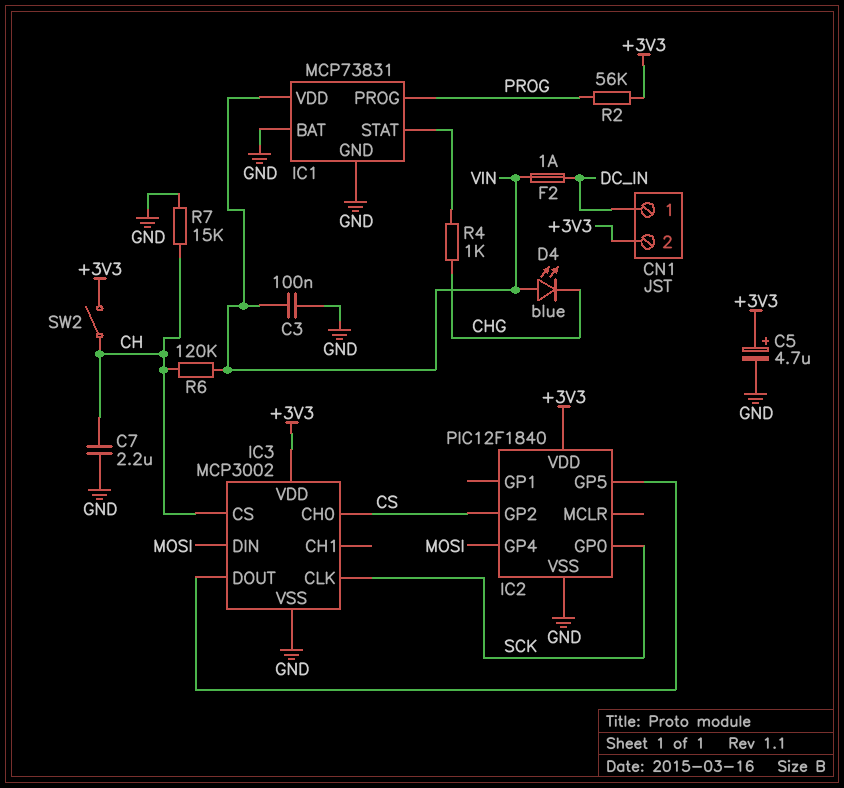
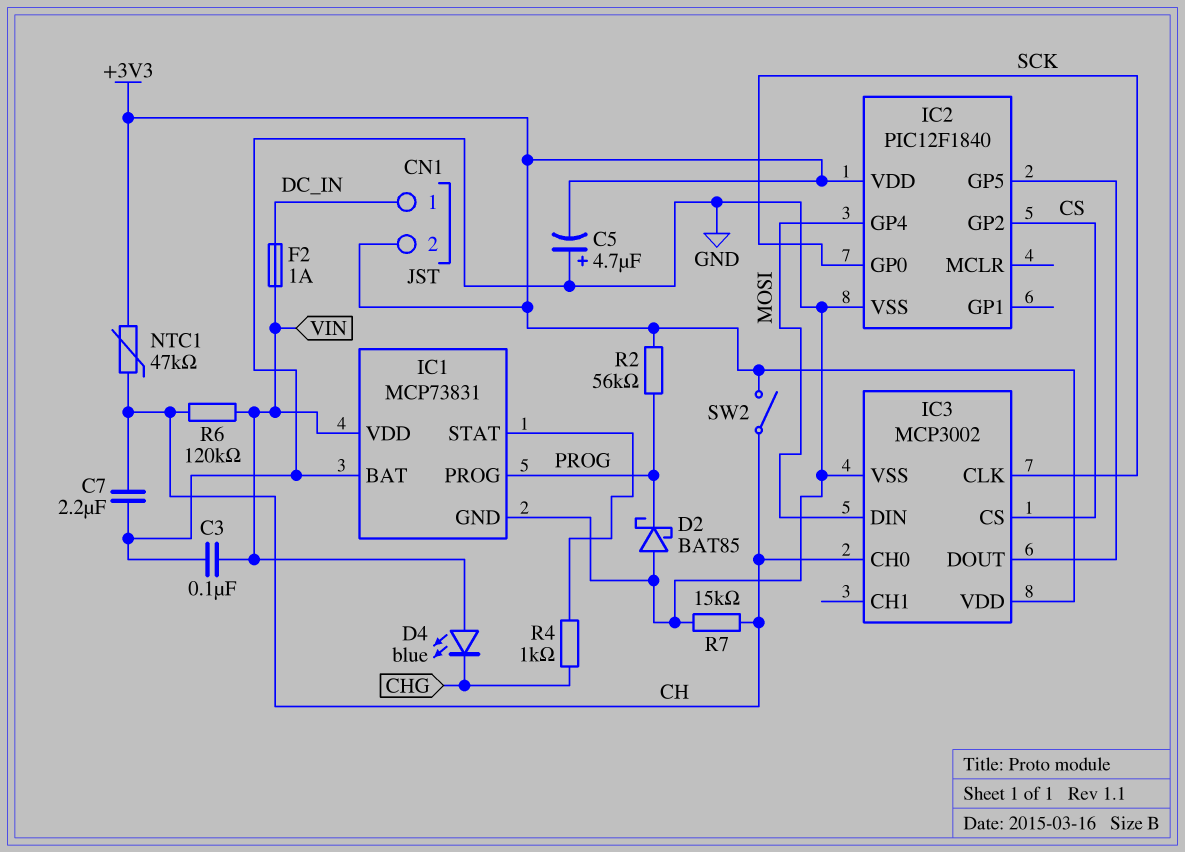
C5: 4.7uF (plus +3V3, minus GND) -> 4.7uF (plus GND, minus +3V3)
D2: none -> schottky BAT85 (A GND, K PROG)
IC3 pin CH0: CS -> CH
IC3 pin CS: CH -> CS
NTC1: none -> 47k (+3V3, CH)

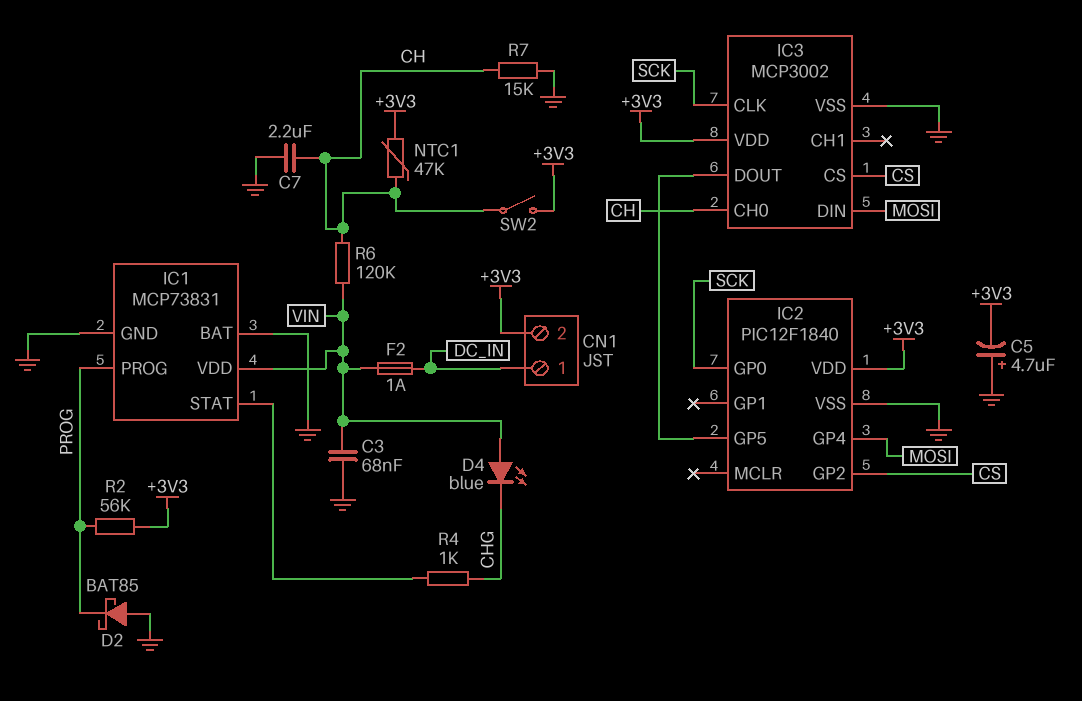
C3: 100nF (GND, VIN) -> 68nF (GND, VIN)

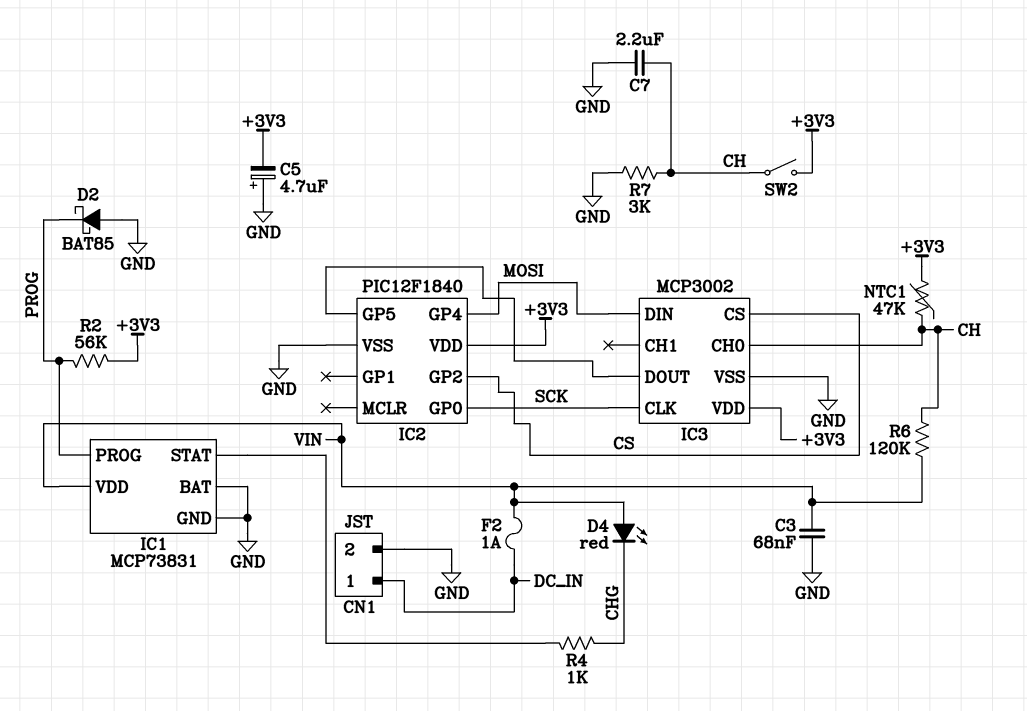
CN1 pin 2: +3V3 -> GND
D4: LED blue (A VIN, K CHG) -> LED red (A VIN, K CHG)
R7: 15k (CH, GND) -> 3k (CH, GND)

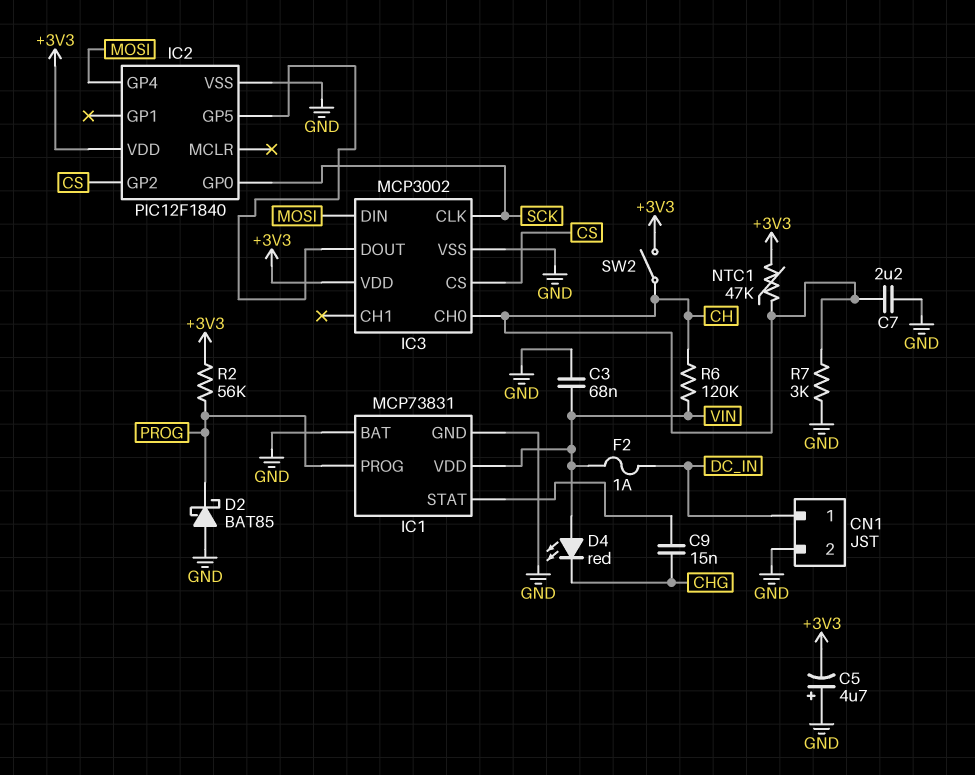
C9: none -> 15nF (CHG, IC1/STAT)
R4: 1k (CHG, IC1/STAT) -> none

